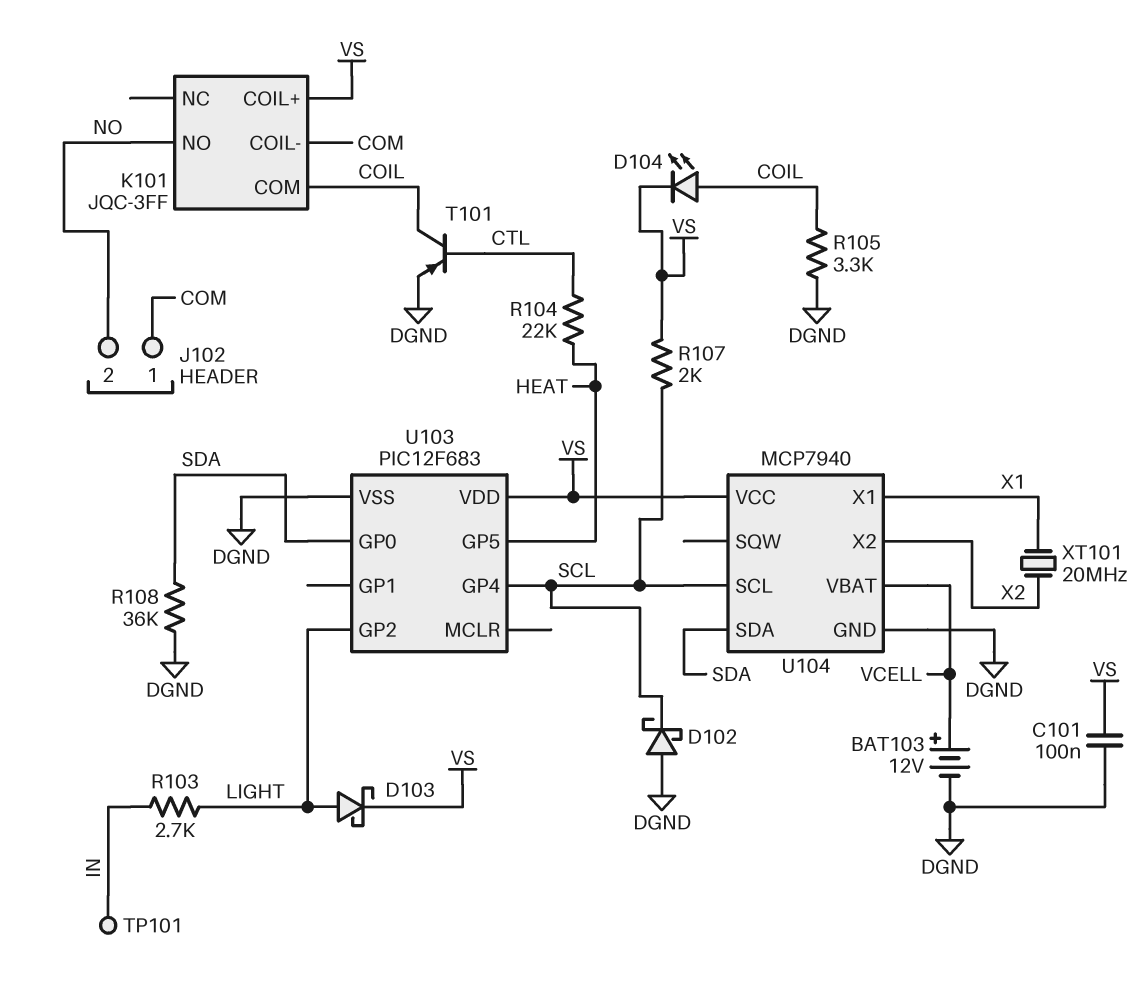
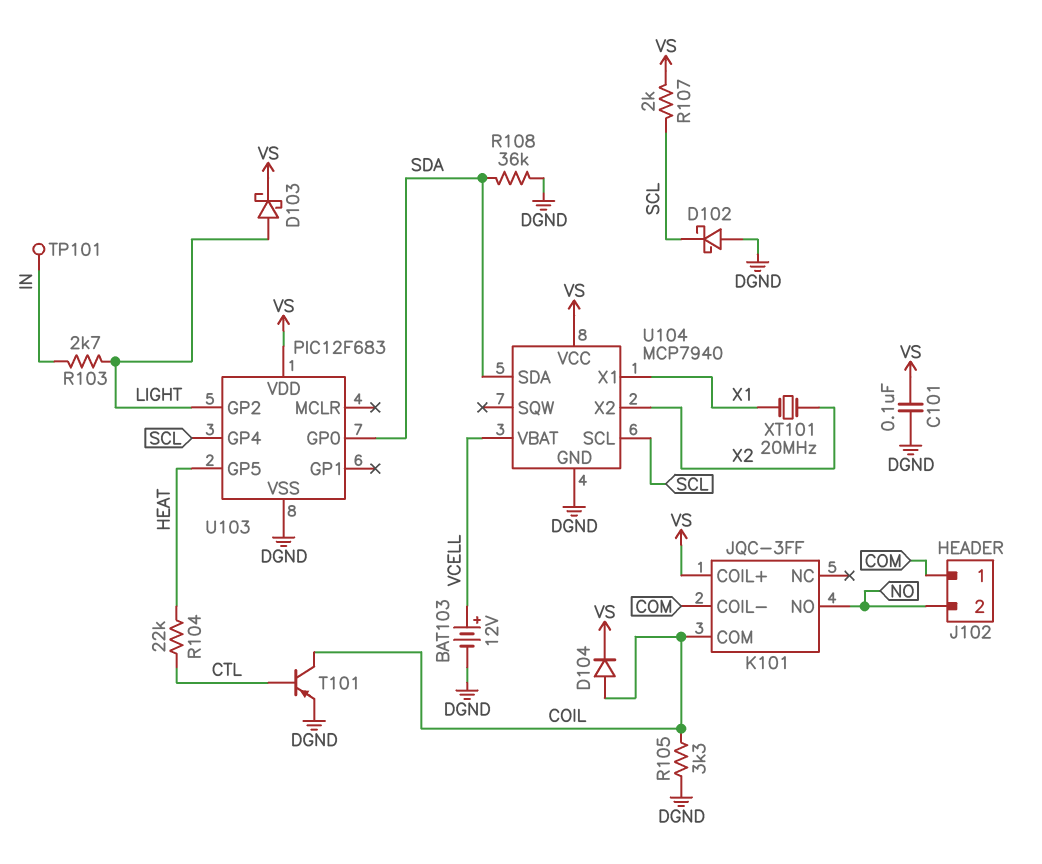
D104: LED (A COIL, K VS) -> diode (A COIL, K VS)

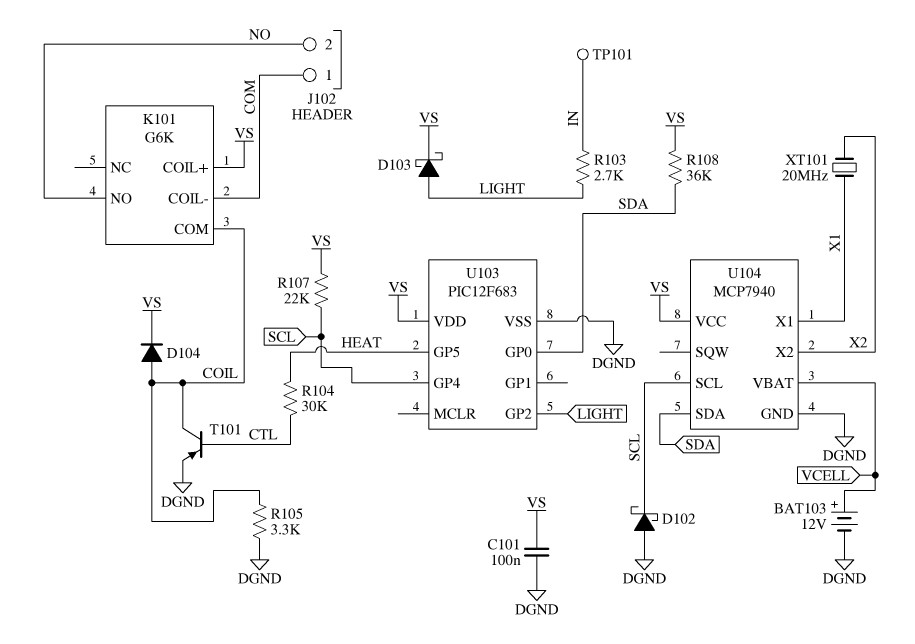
K101: JQC-3FF -> G6K
R104: 22k (CTL, HEAT) -> 30k (CTL, HEAT)
R107: 2k (SCL, VS) -> 22k (SCL, VS)
R108: 36k (DGND, SDA) -> 36k (SDA, VS)

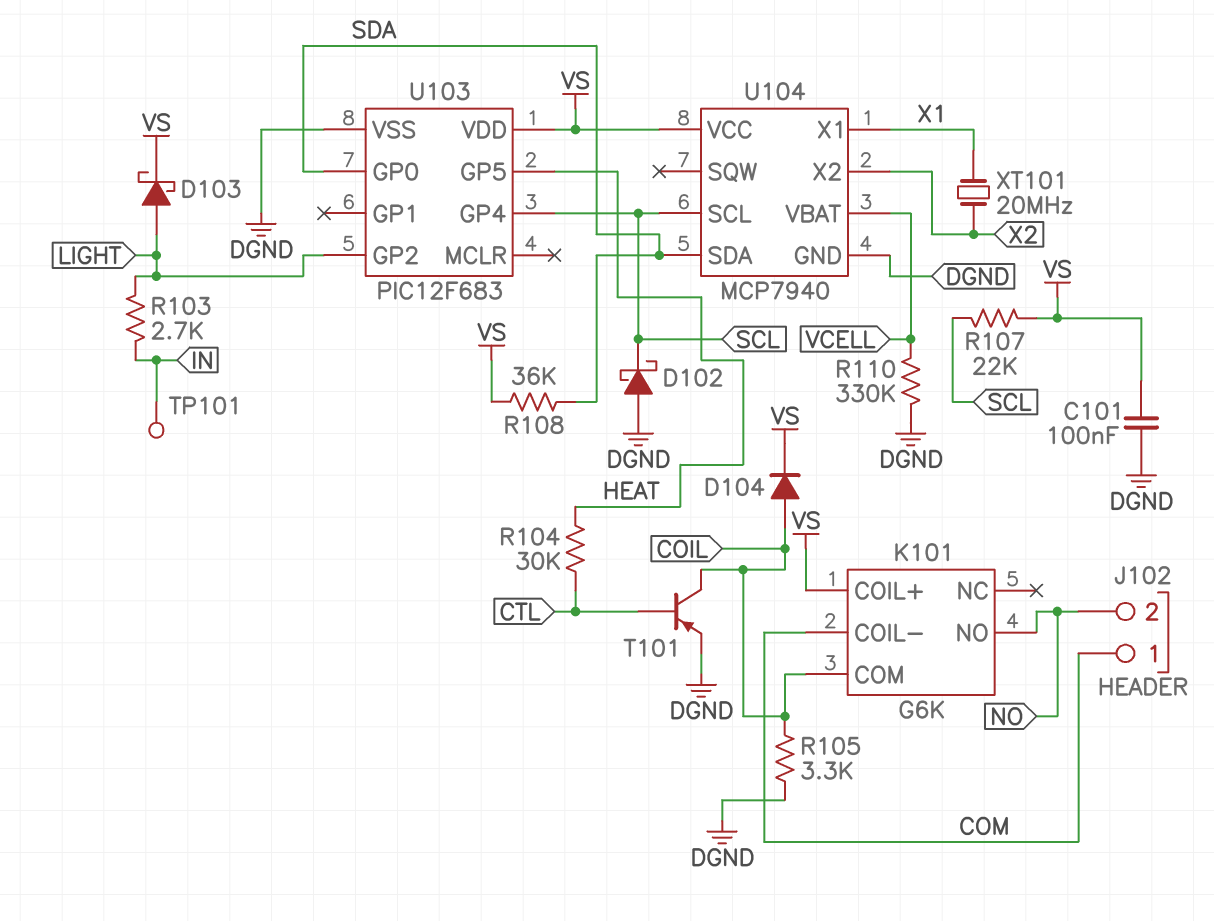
BAT103: 12V (plus VCELL, minus DGND) -> none
R110: none -> 330k (DGND, VCELL)

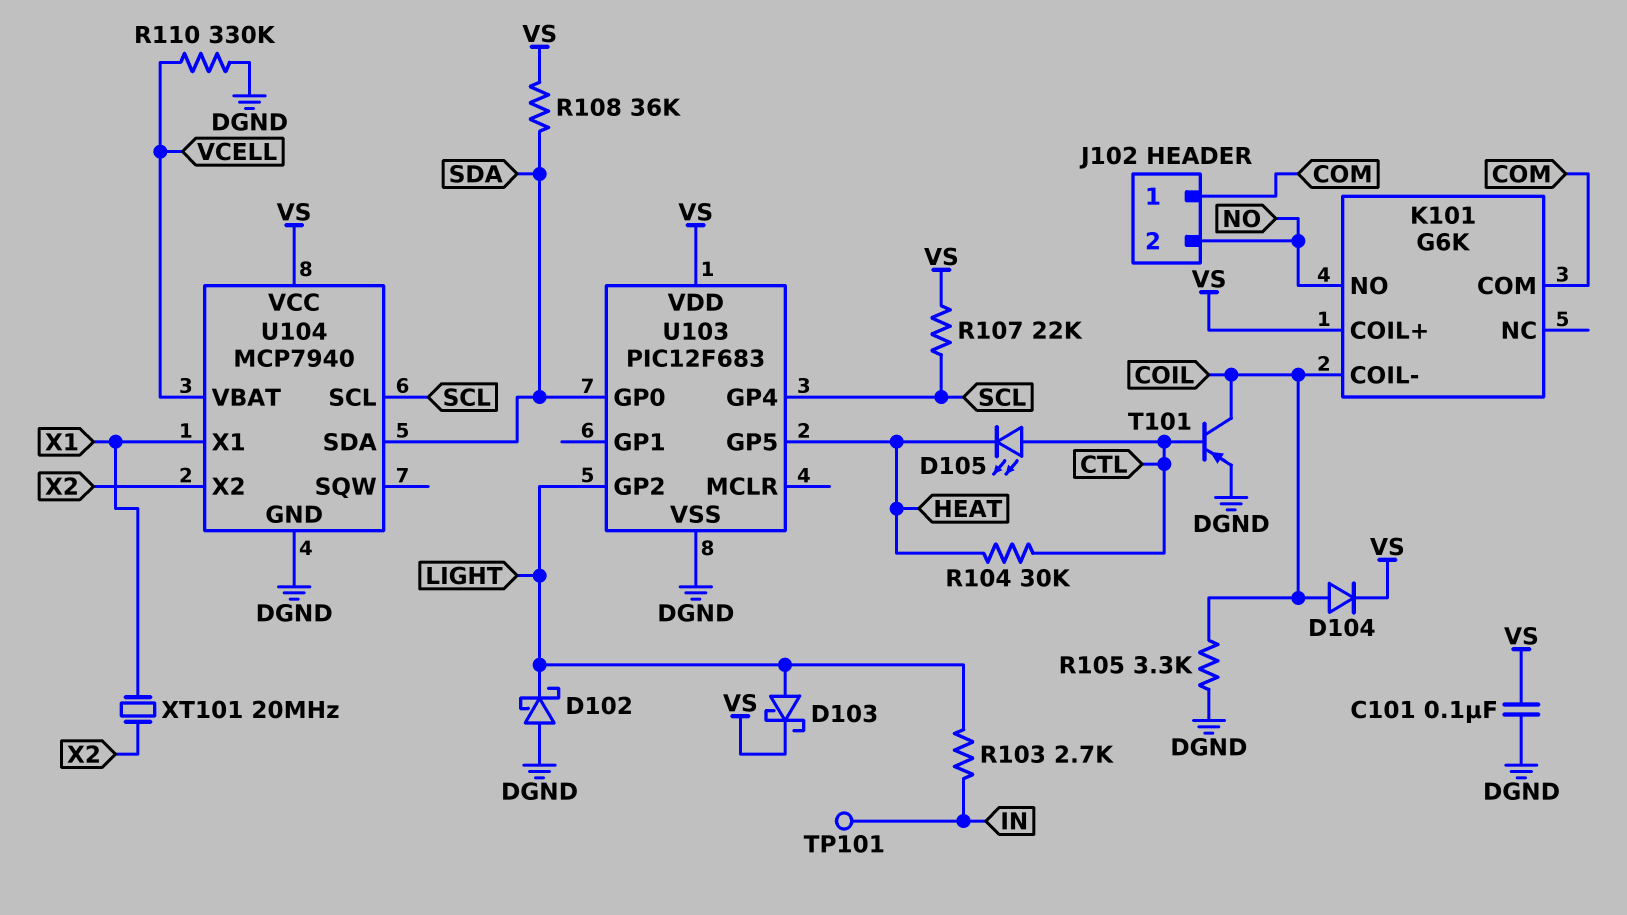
D102: schottky (A DGND, K SCL) -> schottky (A DGND, K LIGHT)
D105: none -> LED (A CTL, K HEAT)
K101 pin COIL-: COM -> COIL
K101 pin COM: COIL -> COM

